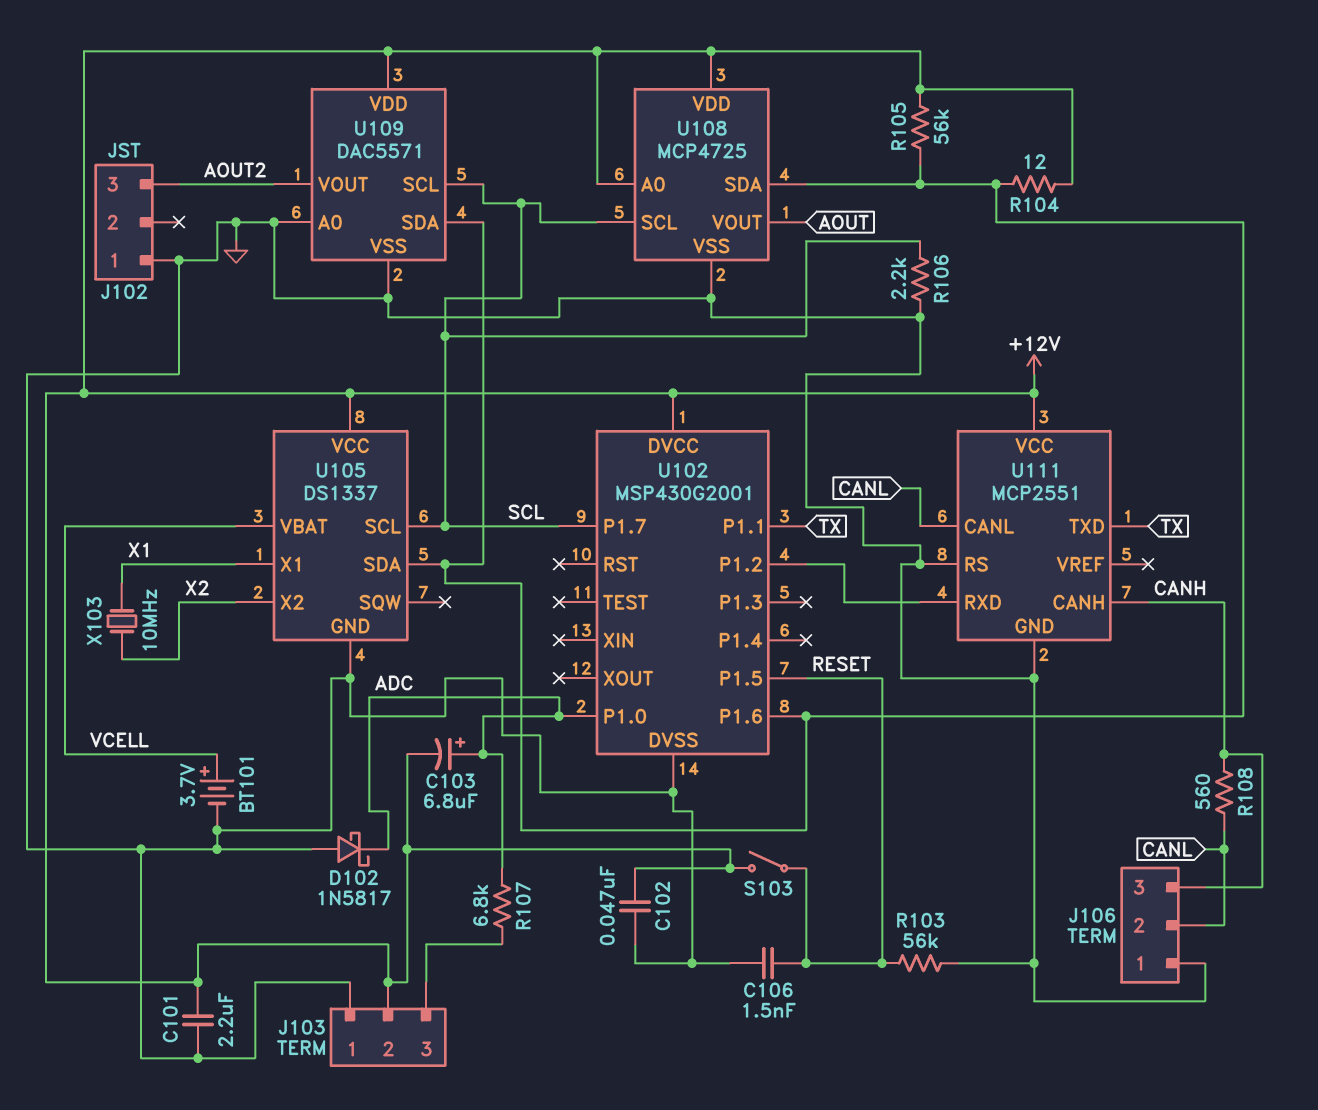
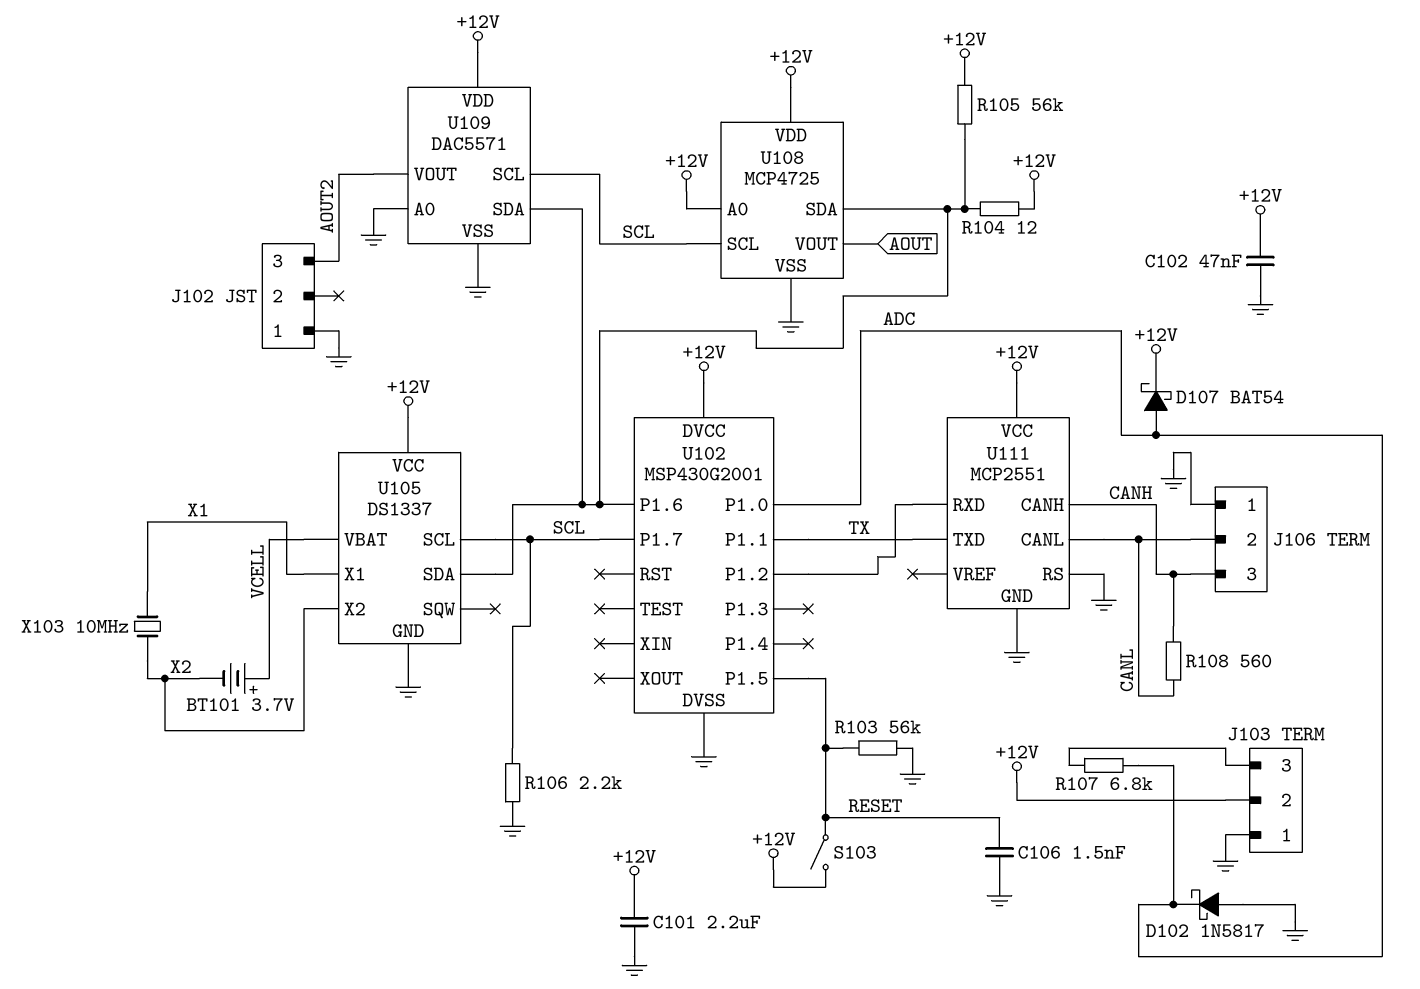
BT101: 3.7V (plus VCELL, minus GND) -> 3.7V (plus VCELL, minus X2)
C103: 6.8uF (plus ADC, minus +12V) -> none
D107: none -> schottky BAT54 (A ADC, K +12V)

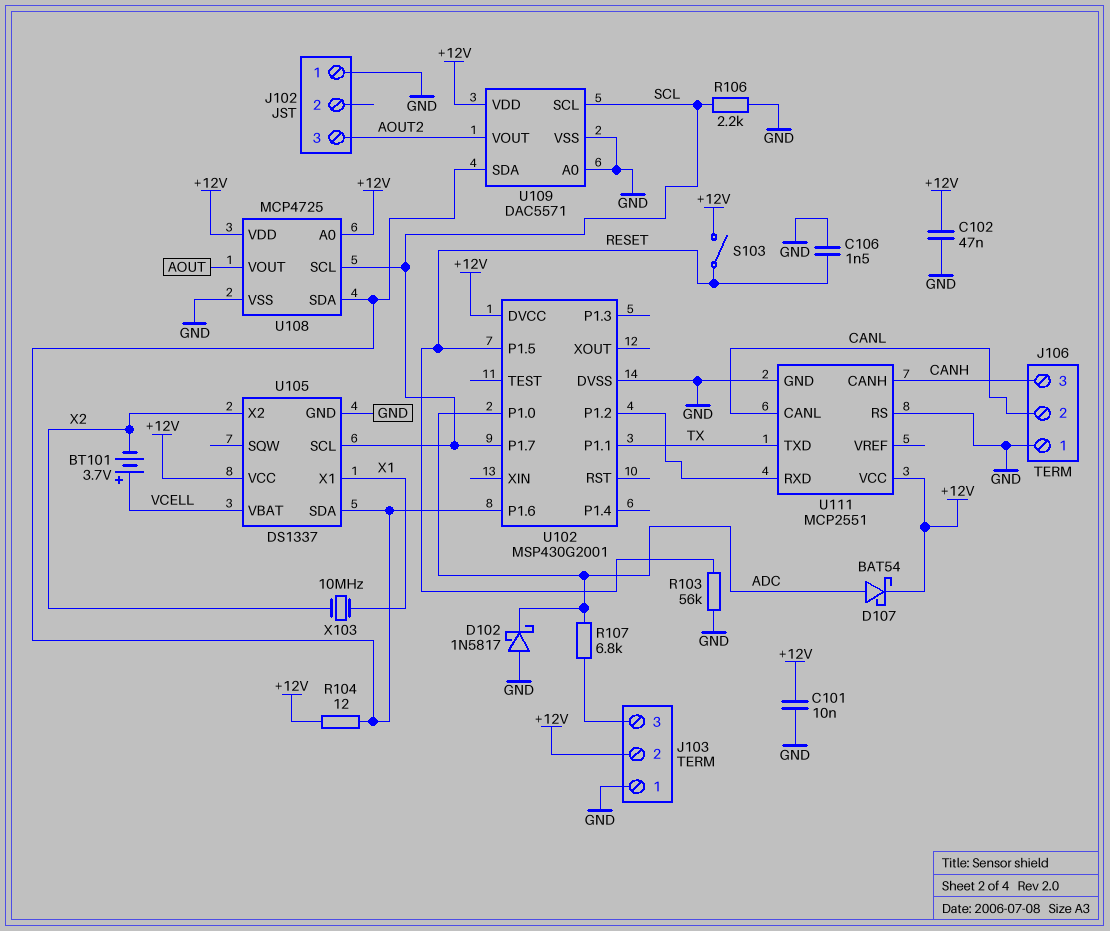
C101: 2.2uF (+12V, GND) -> 10nF (+12V, GND)
R105: 56k (+12V, U102/P1.6) -> none
R108: 560 (CANH, CANL) -> none

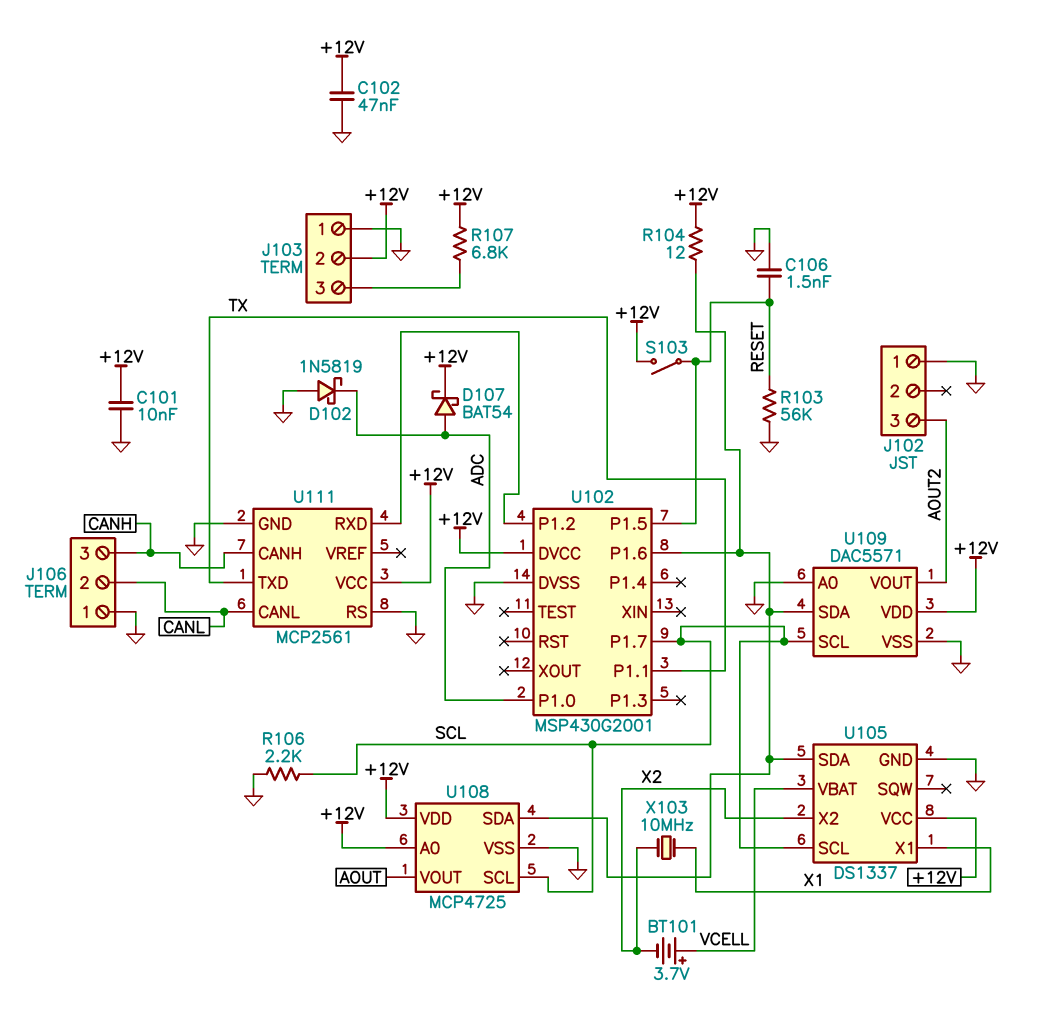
D102: schottky 1N5817 (A GND, K ADC) -> schottky 1N5819 (A GND, K ADC)
R107: 6.8k (ADC, J103/3) -> 6.8k (+12V, J103/3)
U111: MCP2551 -> MCP2561

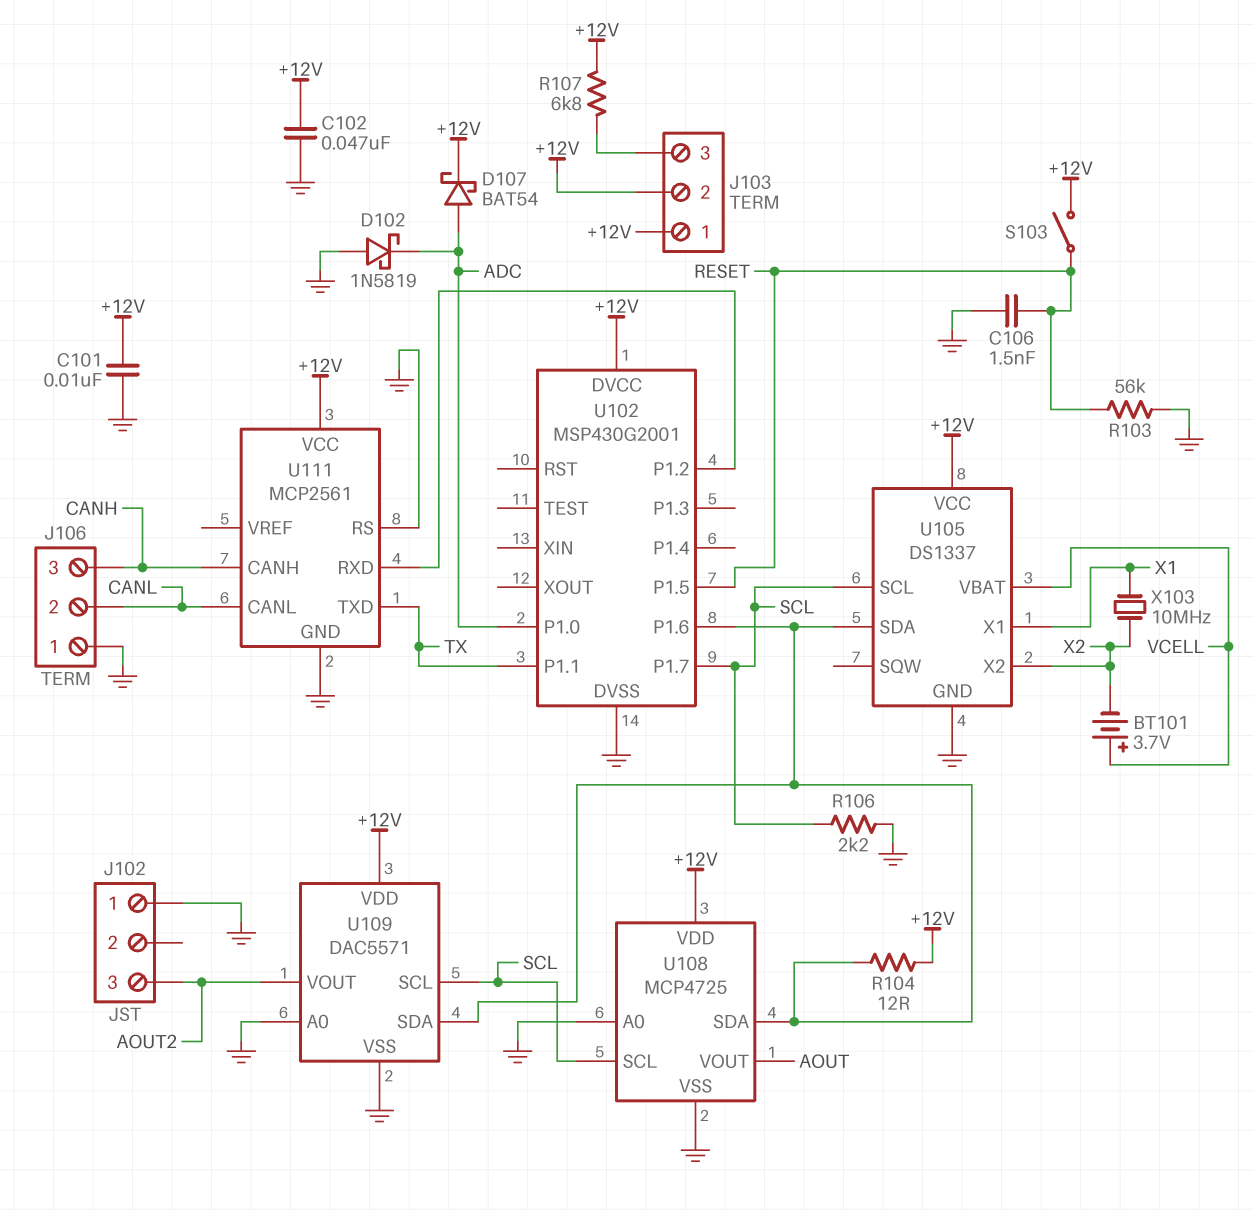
J103 pin 1: GND -> +12V
U108 pin A0: +12V -> GND

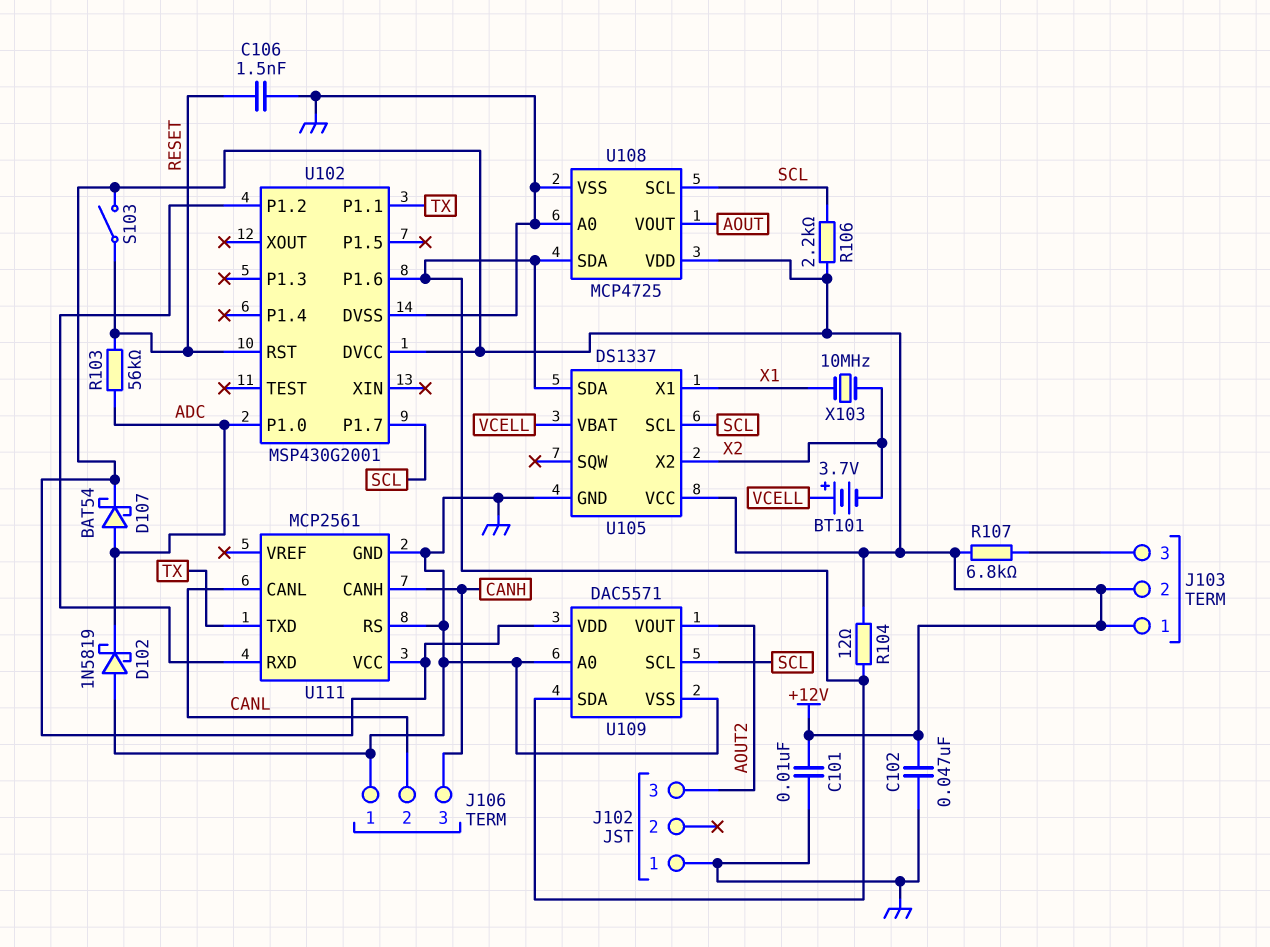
R103: 56k (GND, RESET) -> 56k (ADC, RESET)
R106: 2.2k (GND, SCL) -> 2.2k (+12V, SCL)
U102 pin P1.5: RESET -> none
U102 pin RST: none -> RESET

